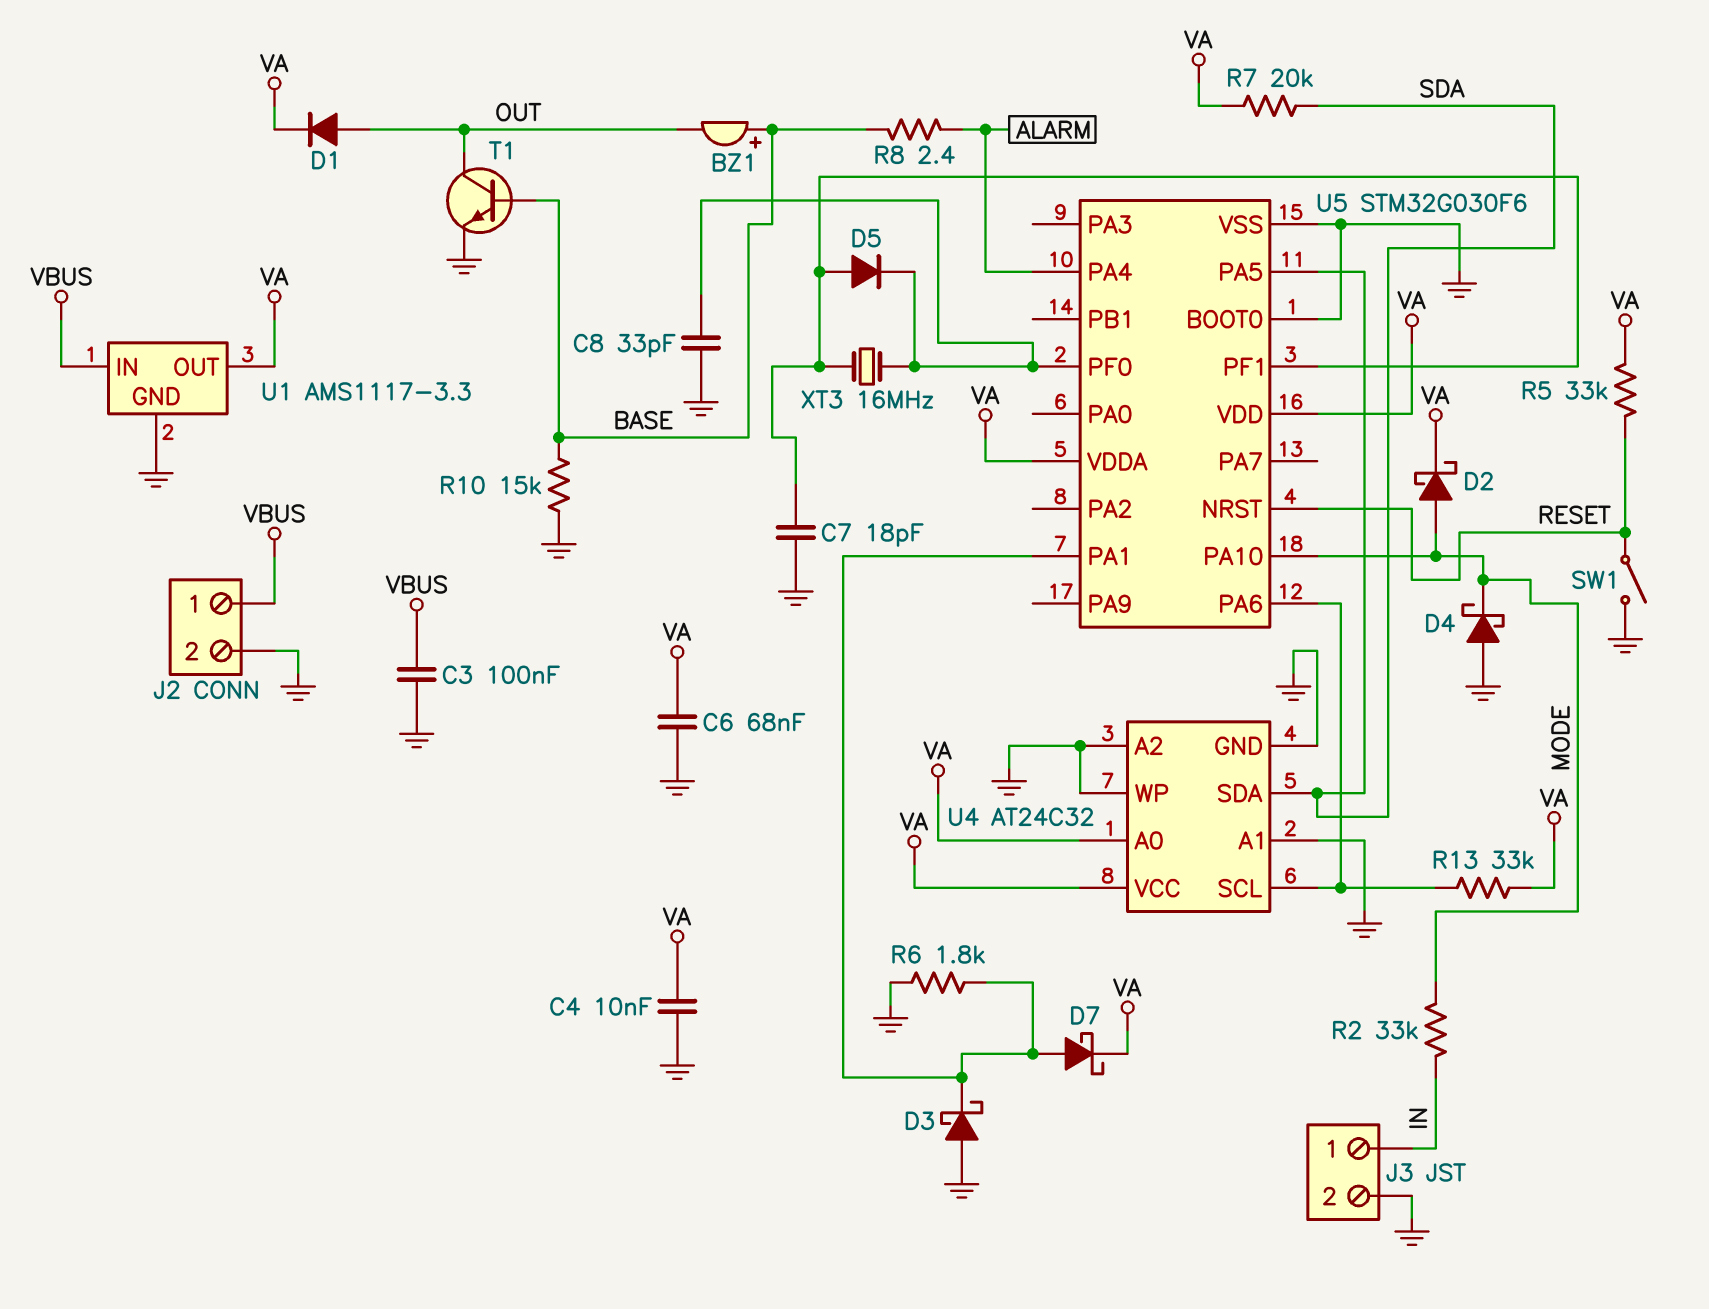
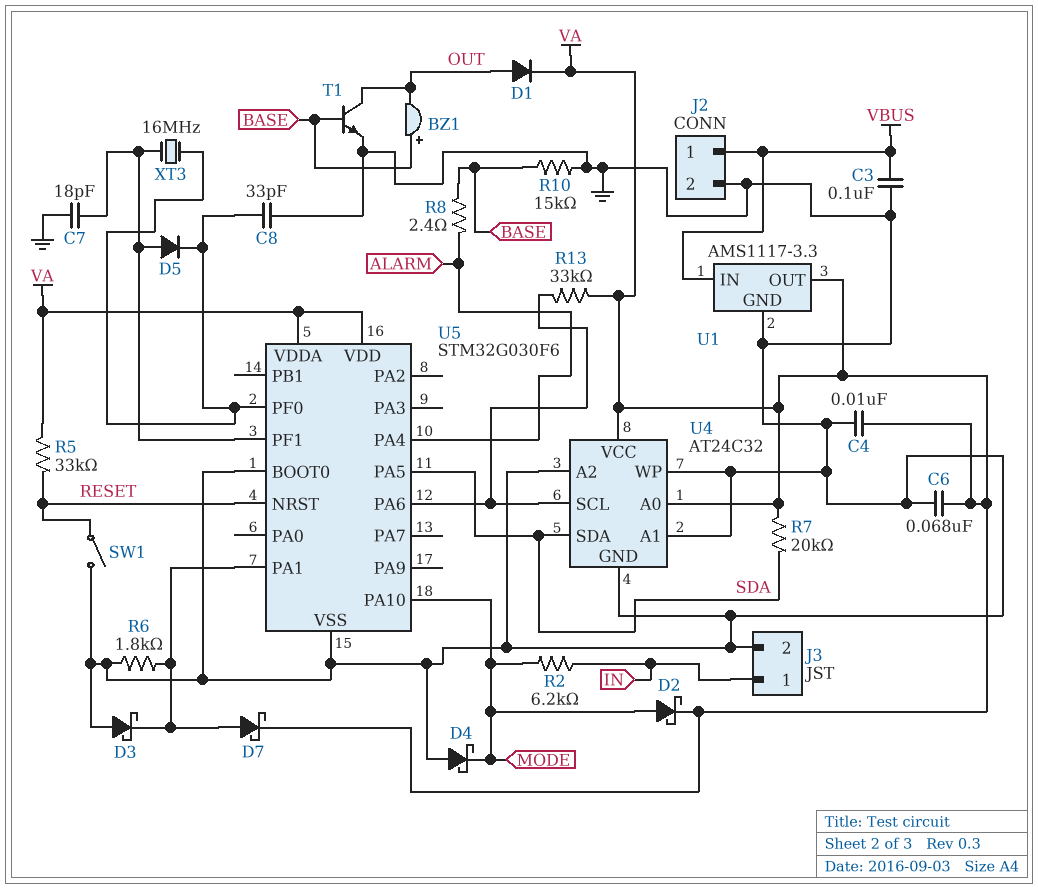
R2: 33k (IN, MODE) -> 6.2k (IN, MODE)

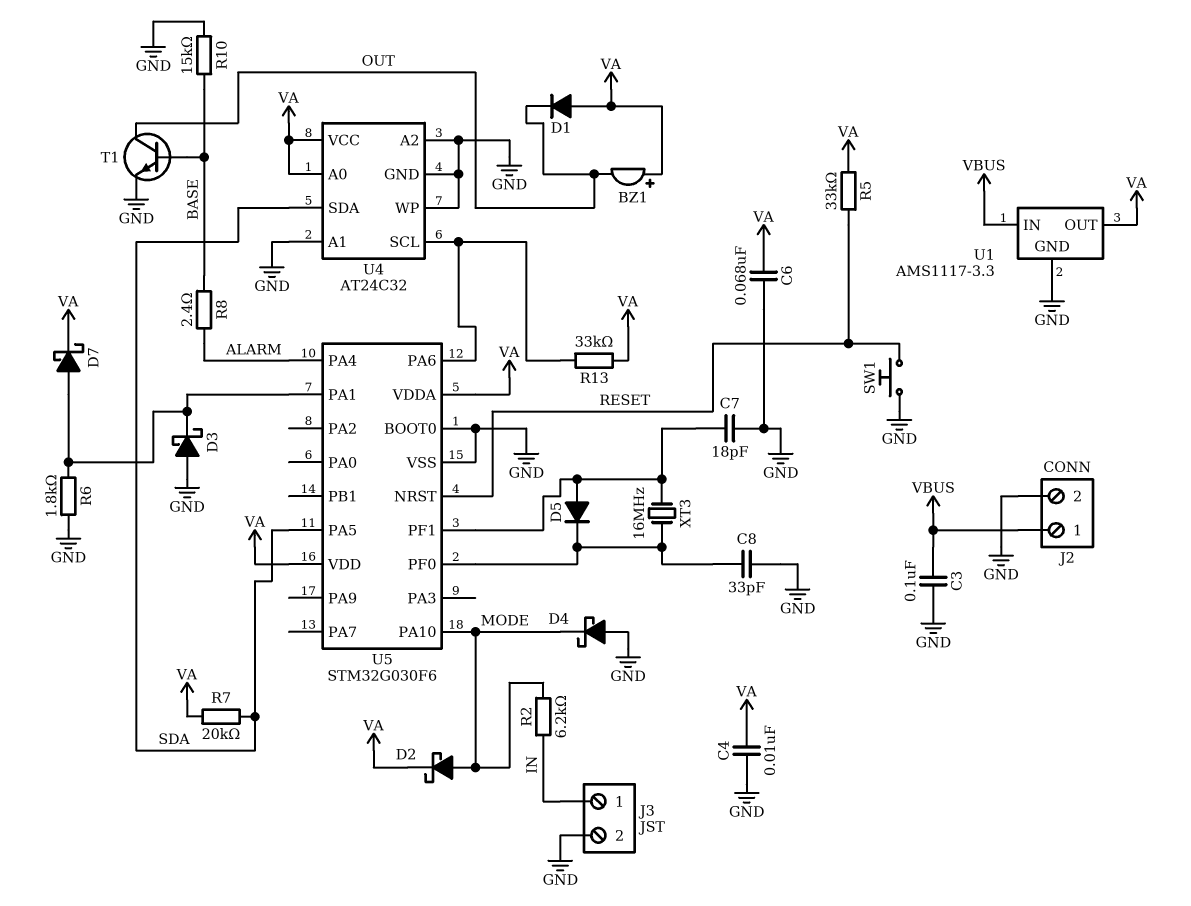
BZ1: buzzer (plus BASE, minus OUT) -> buzzer (plus VA, minus OUT)
D1: diode (A OUT, K VA) -> diode (A VA, K OUT)
SW1: switch (GND, RESET) -> button (GND, RESET)

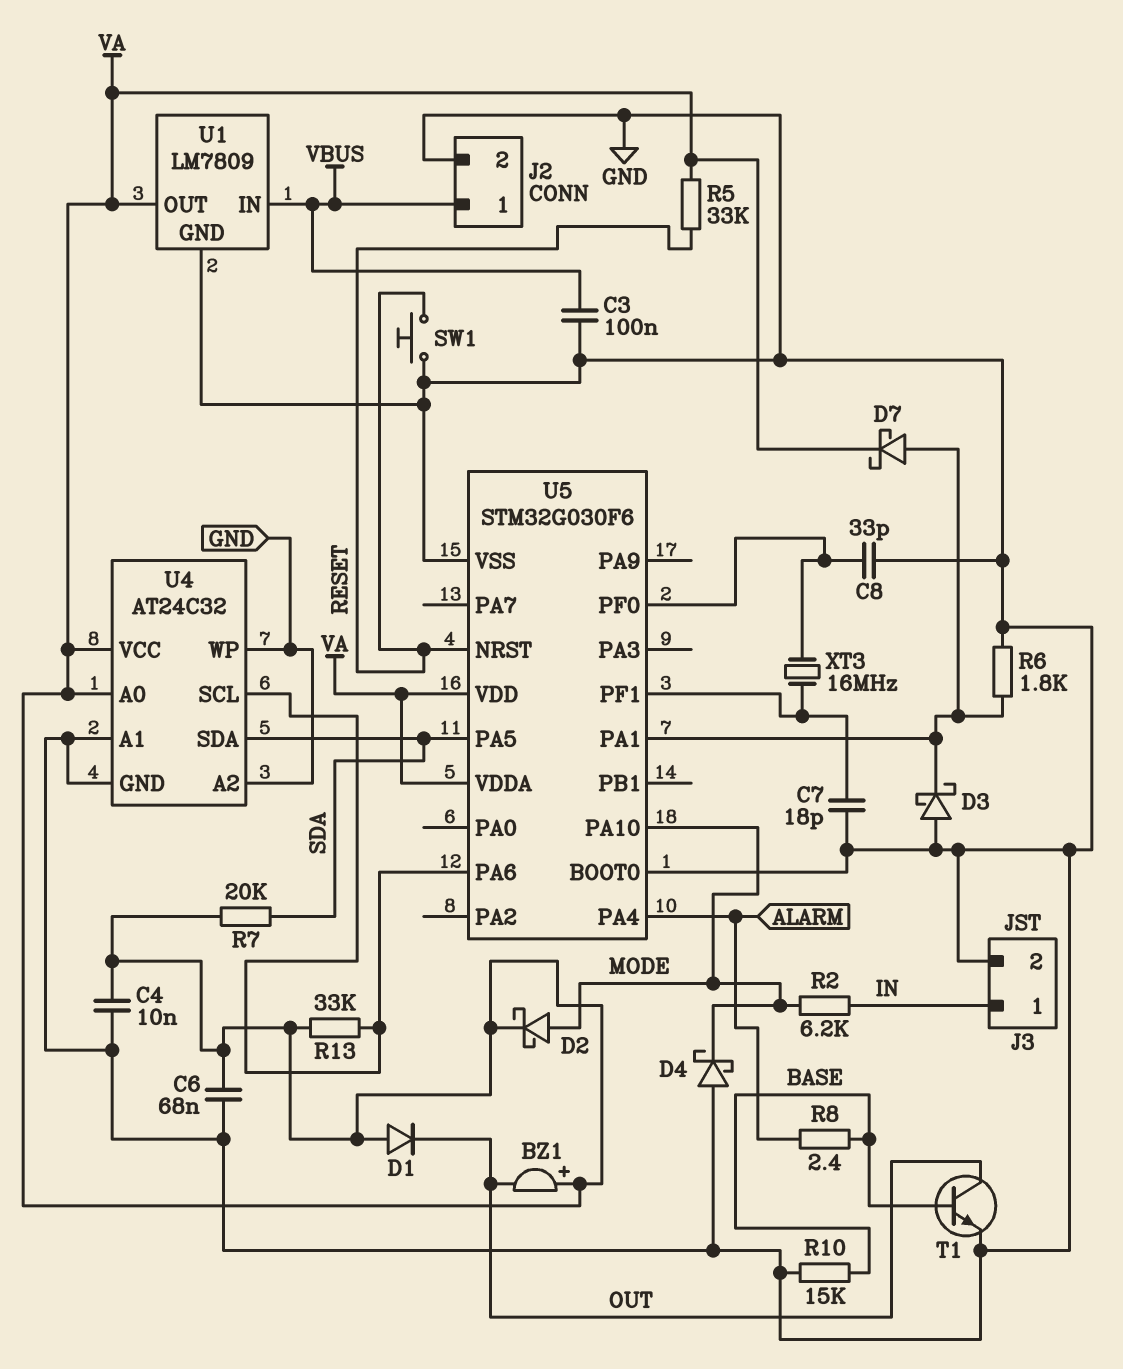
D5: diode (A U5/PF1, K U5/PF0) -> none
U1: AMS1117-3.3 -> LM7809

